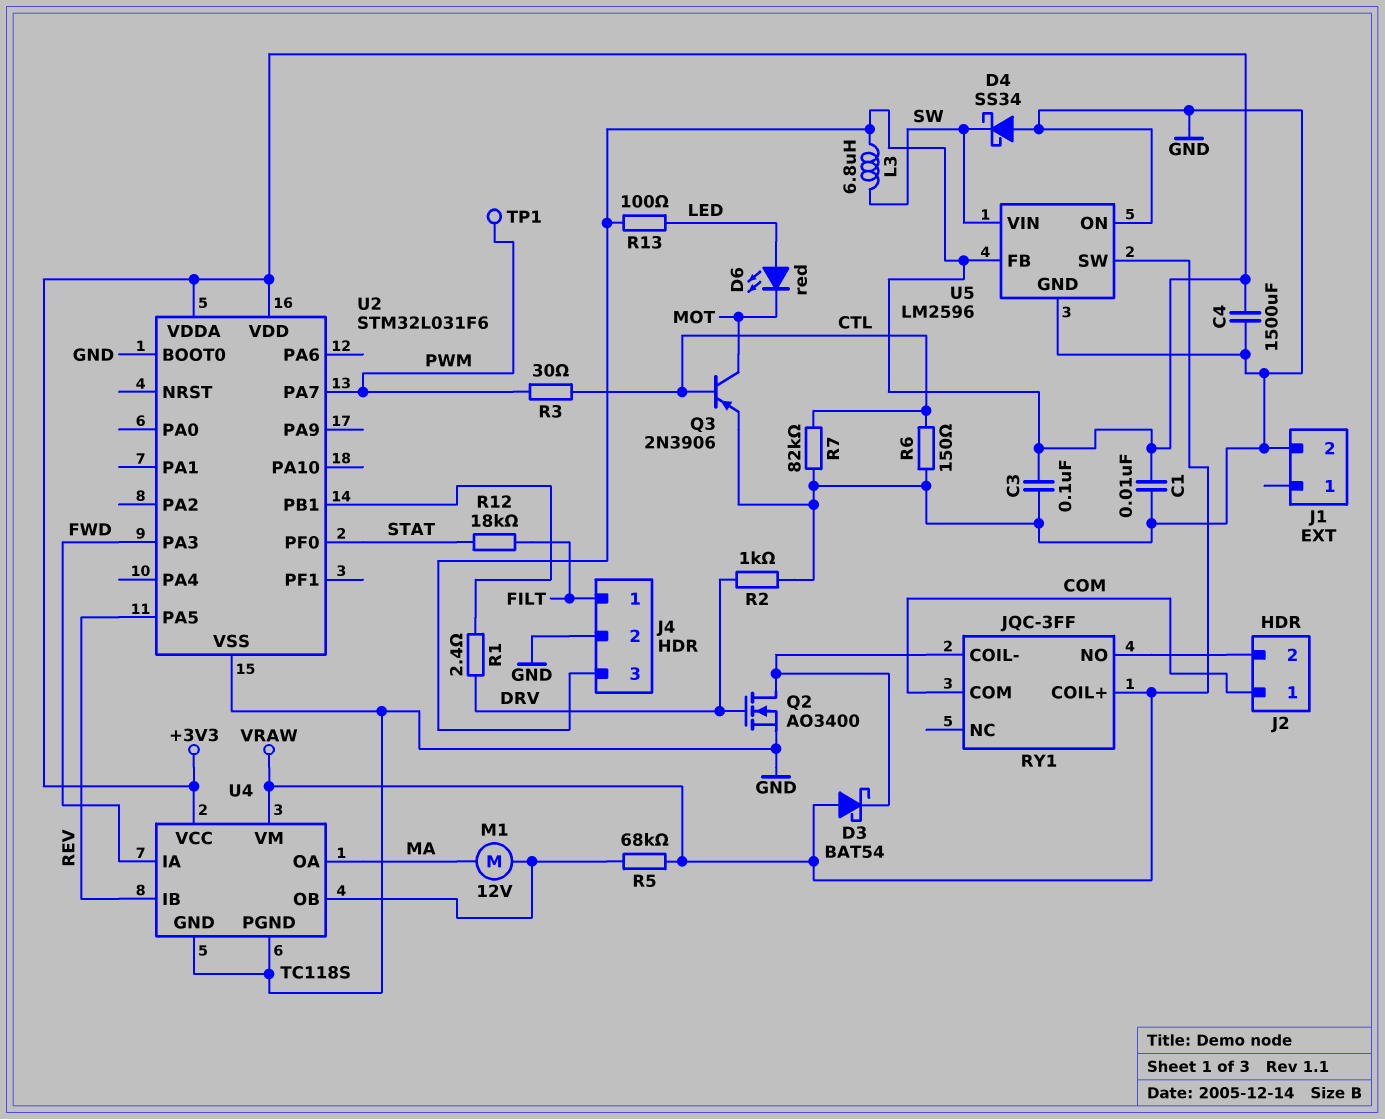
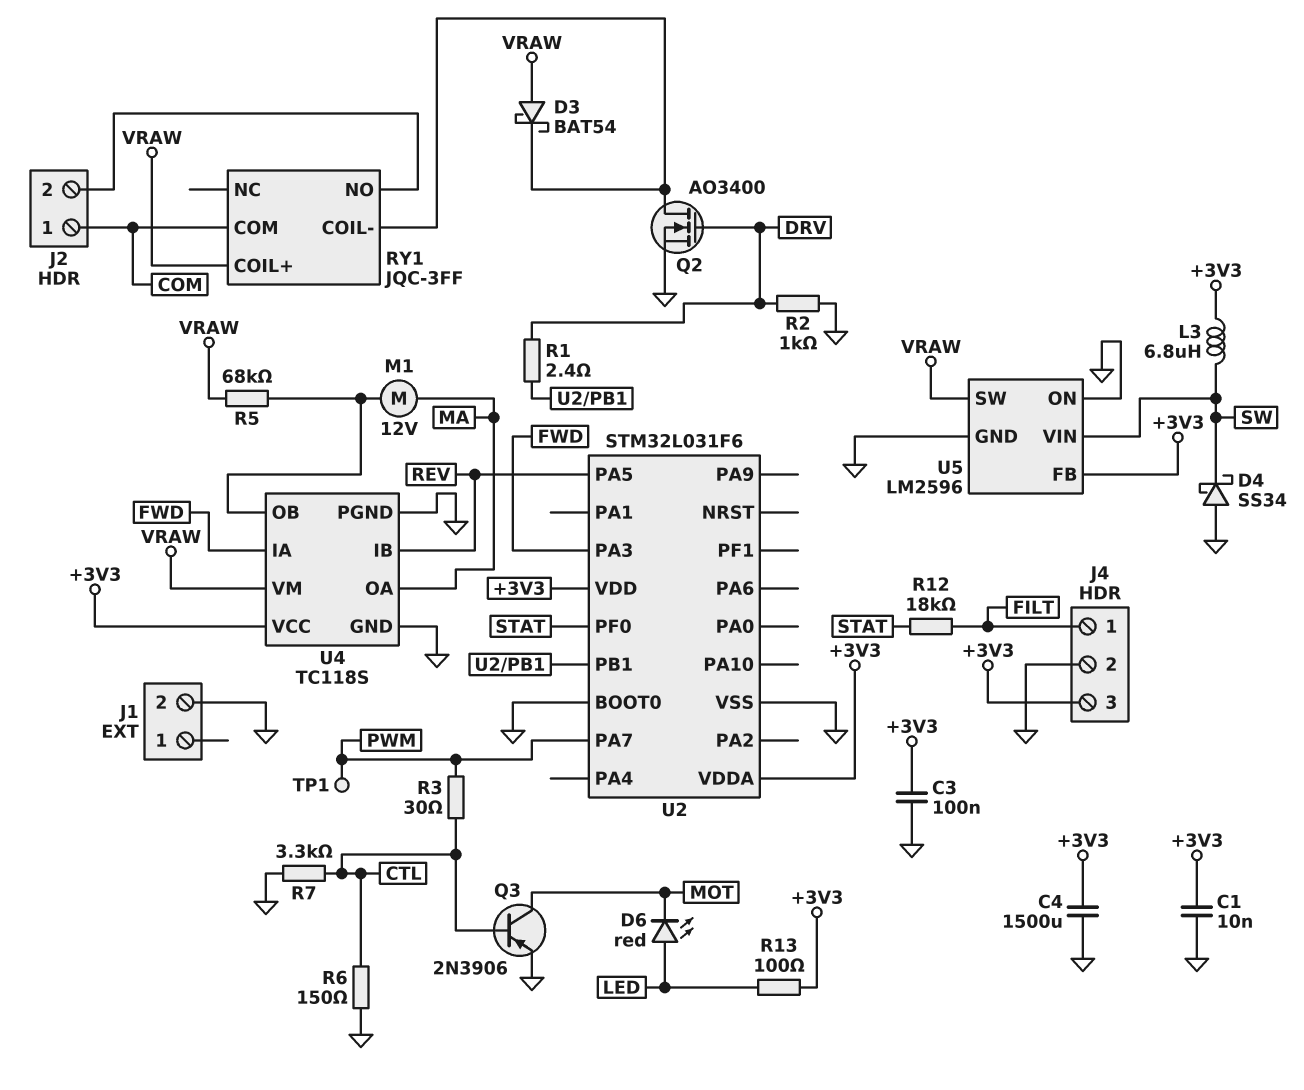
R7: 82k (CTL, GND) -> 3.3k (CTL, GND)

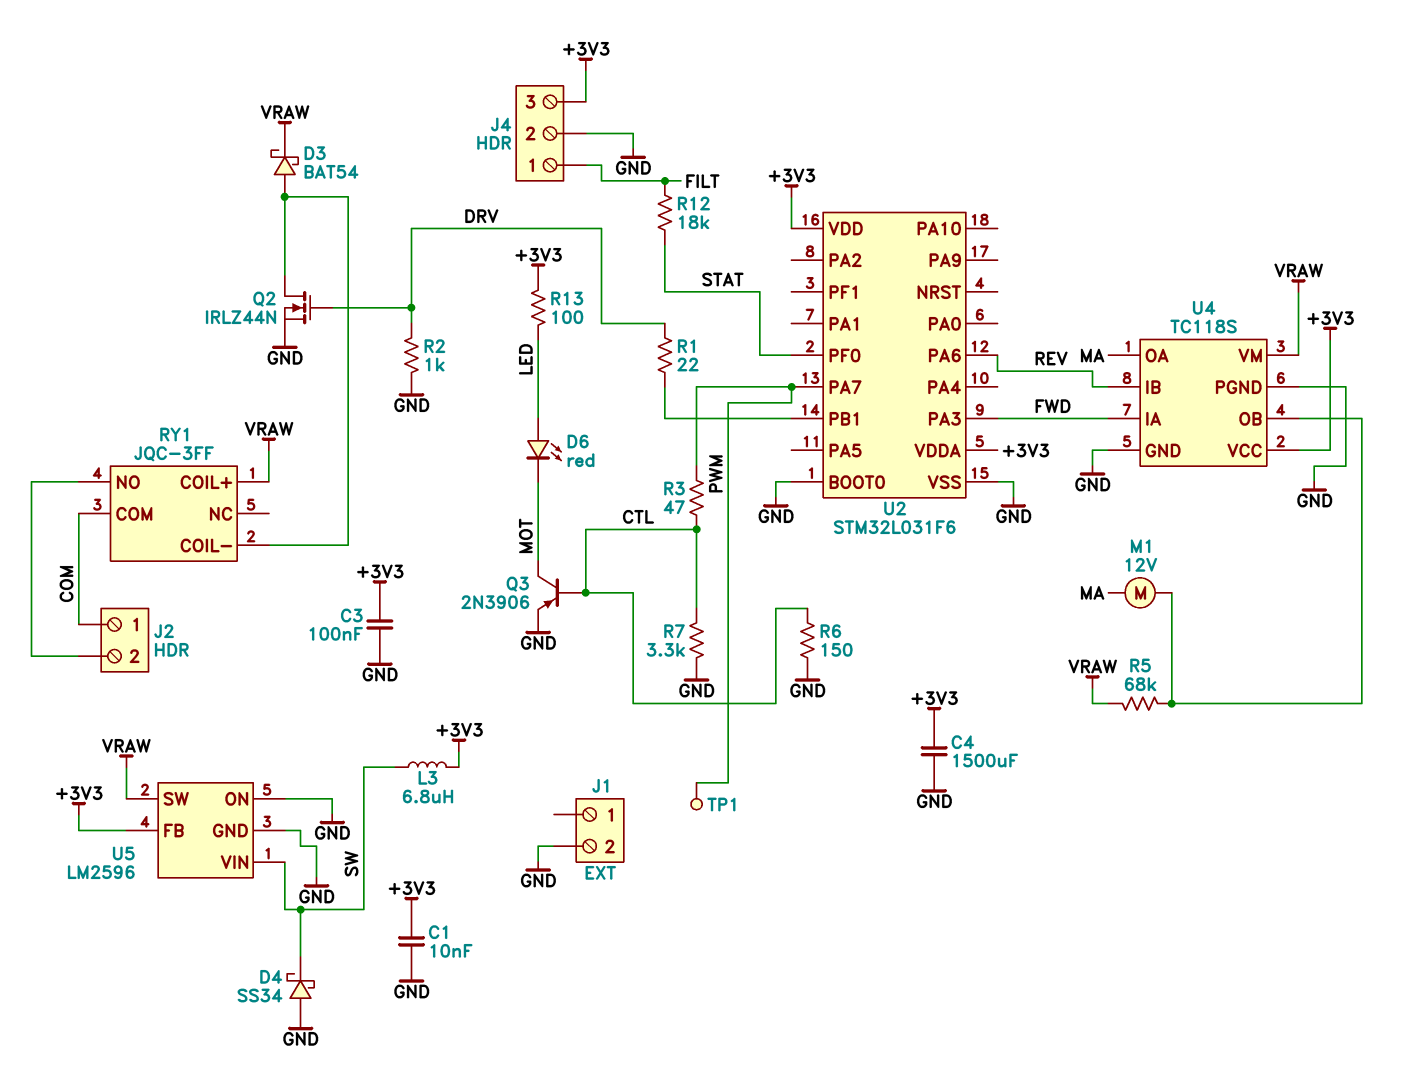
D3: schottky BAT54 (A VRAW, K RY1/COIL-) -> schottky BAT54 (A RY1/COIL-, K VRAW)
Q2: NMOS AO3400 (G DRV, D RY1/COIL-, S GND) -> NMOS IRLZ44N (G DRV, D RY1/COIL-, S GND)
R1: 2.4 (DRV, U2/PB1) -> 22 (DRV, U2/PB1)
R3: 30 (CTL, PWM) -> 47 (CTL, PWM)
U2 pin PA5: REV -> none
U2 pin PA6: none -> REV

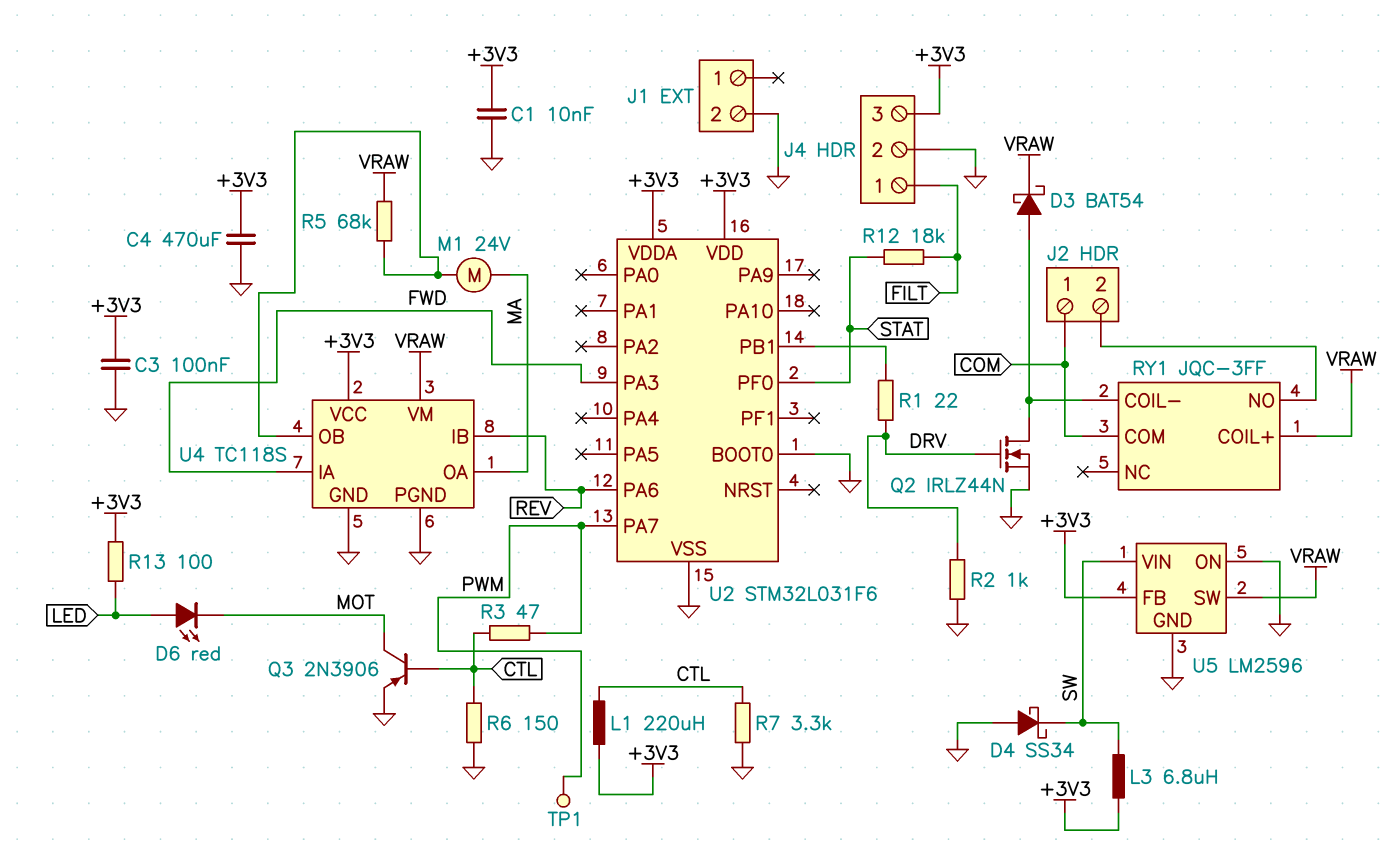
C4: 1500uF (+3V3, GND) -> 470uF (+3V3, GND)
L1: none -> 220uH (+3V3, CTL)
M1: motor 12V (MA, U4/OB) -> motor 24V (MA, U4/OB)

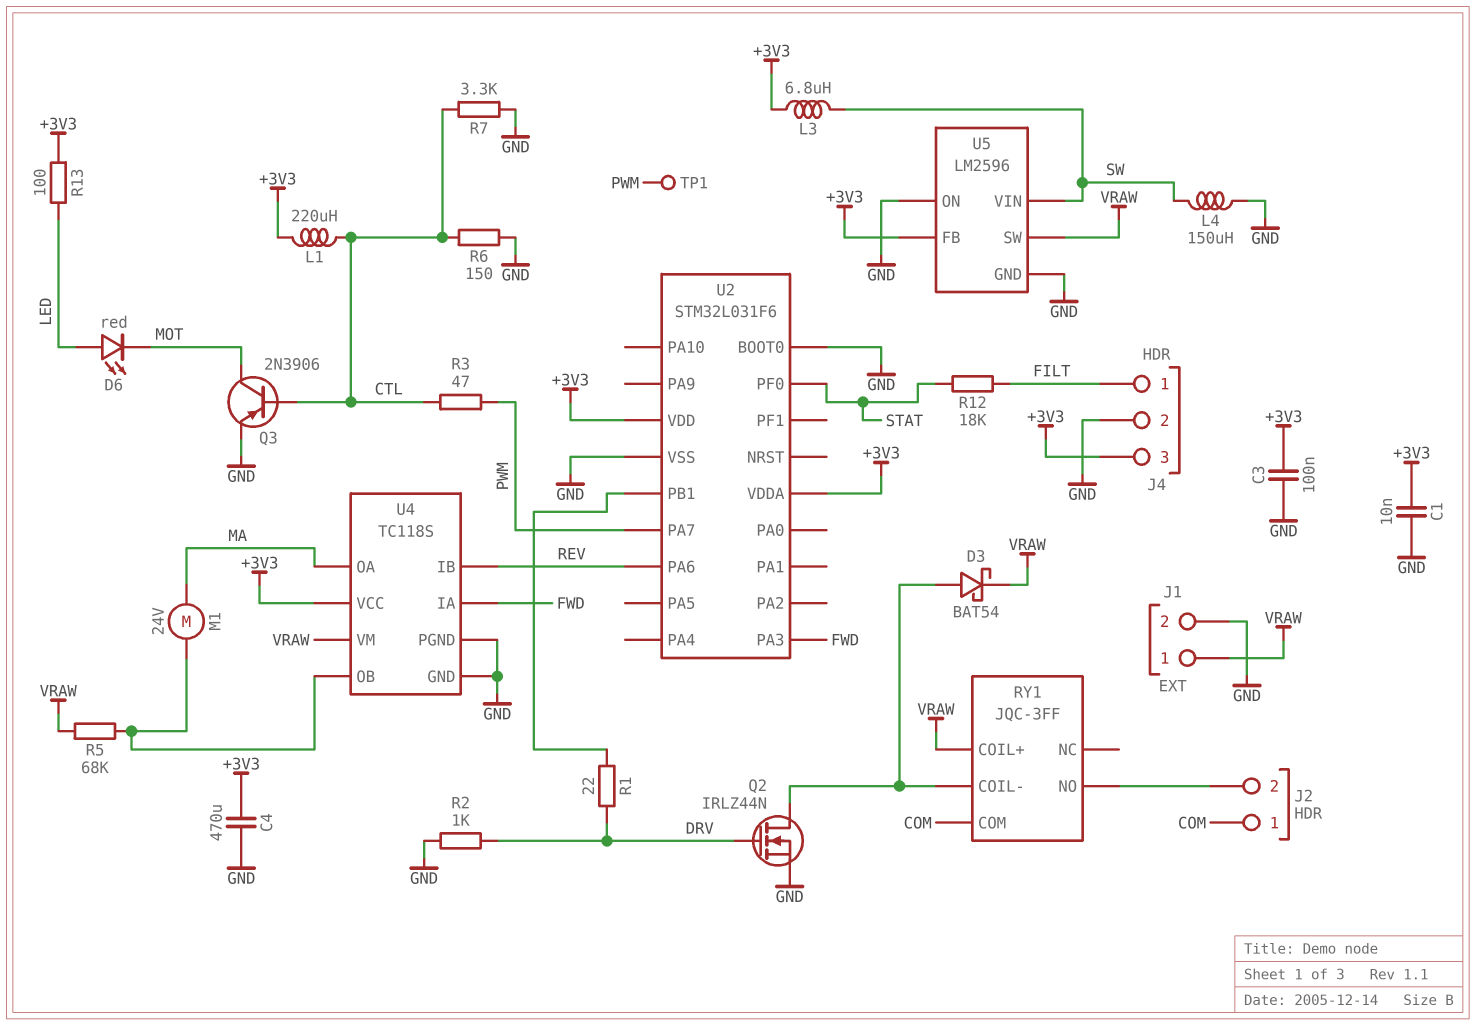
D4: schottky SS34 (A GND, K SW) -> none
J1 pin 1: none -> VRAW
L4: none -> 150uH (GND, SW)

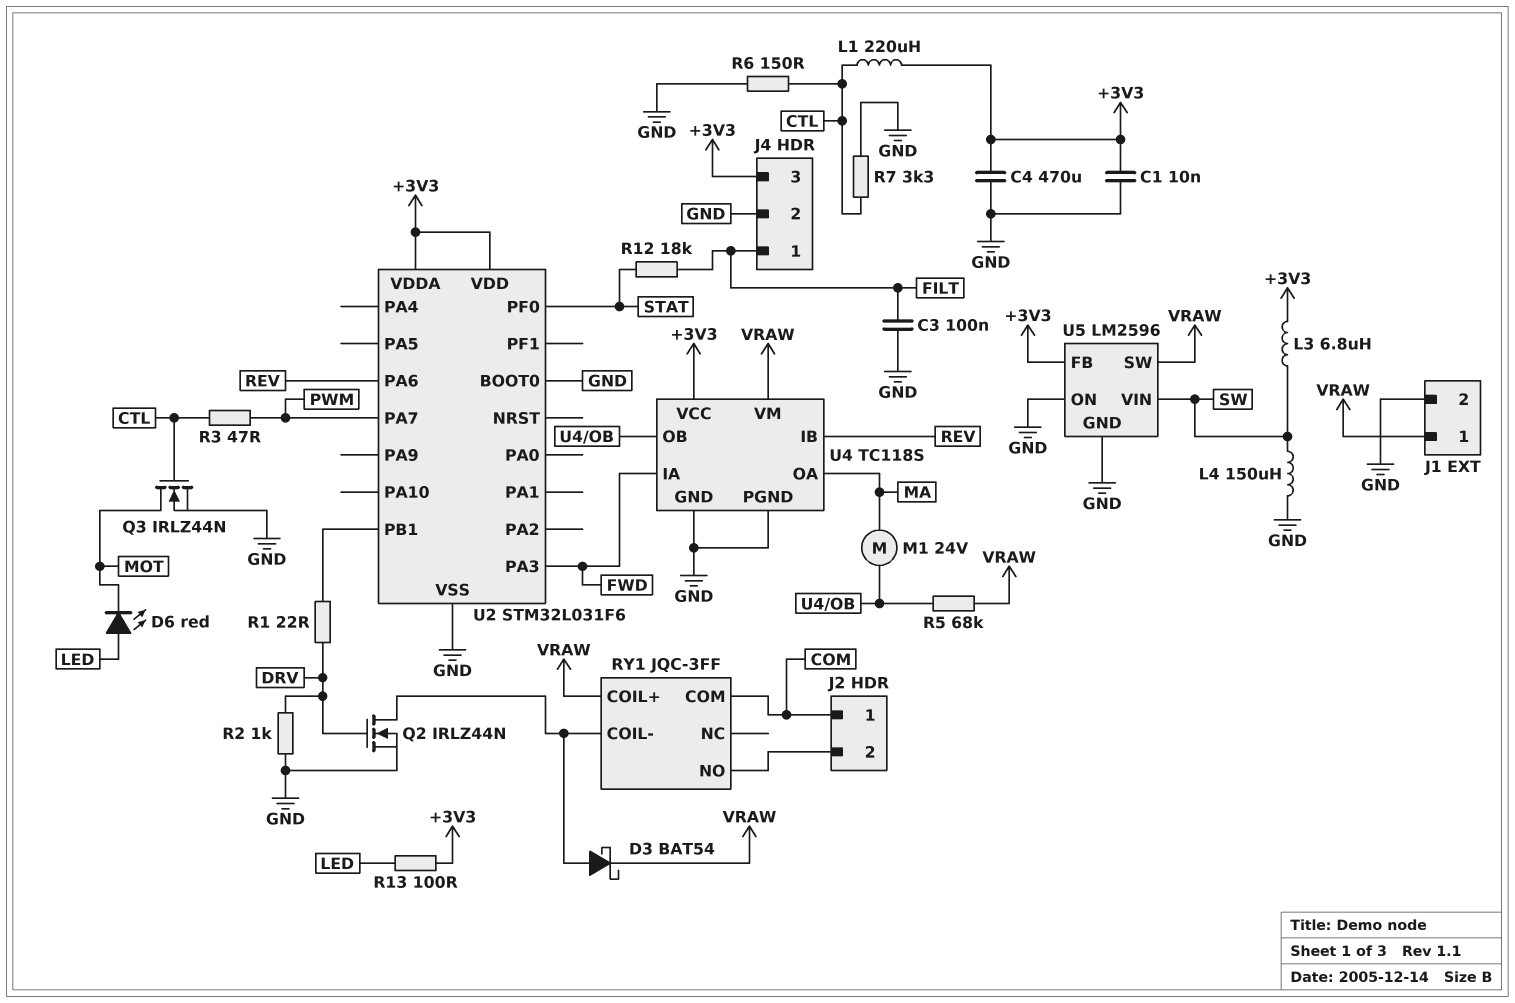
C3: 100nF (+3V3, GND) -> 100nF (FILT, GND)
Q3: PNP 2N3906 (B CTL, C MOT, E GND) -> NMOS IRLZ44N (G CTL, D MOT, S GND)
TP1: test point (PWM) -> none

